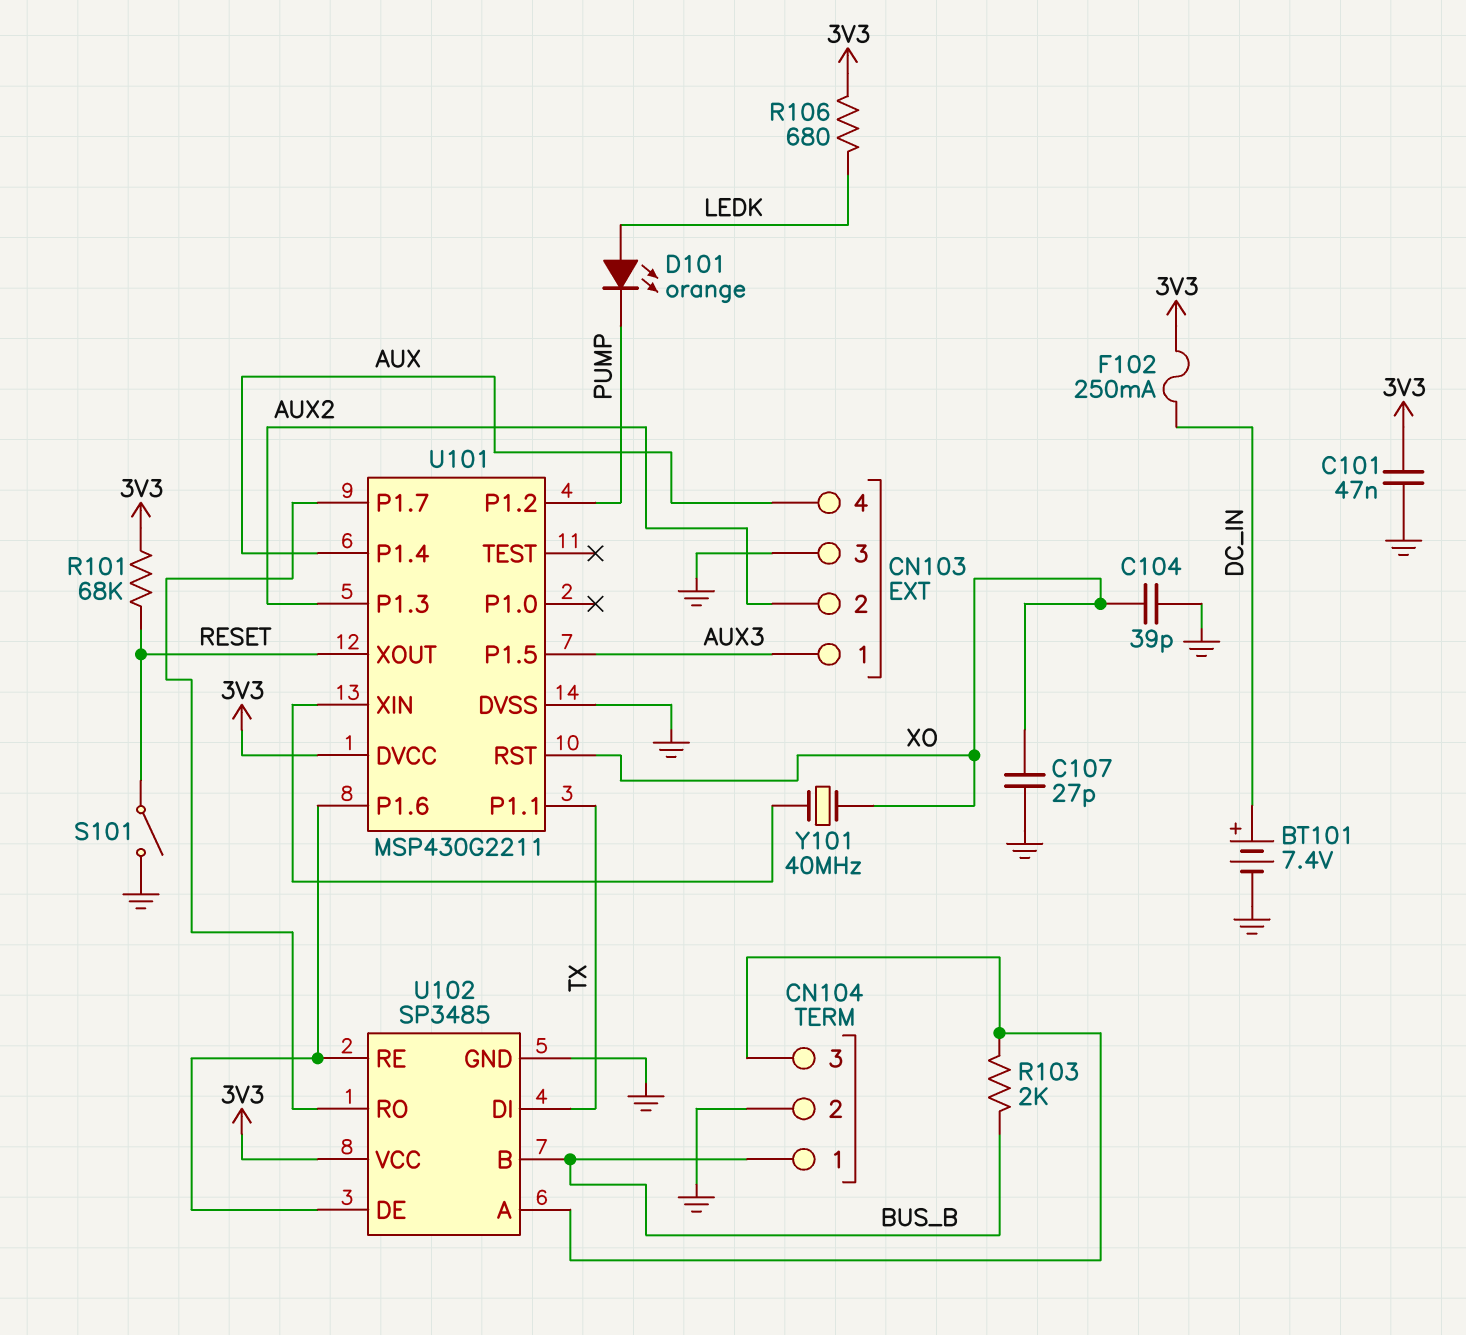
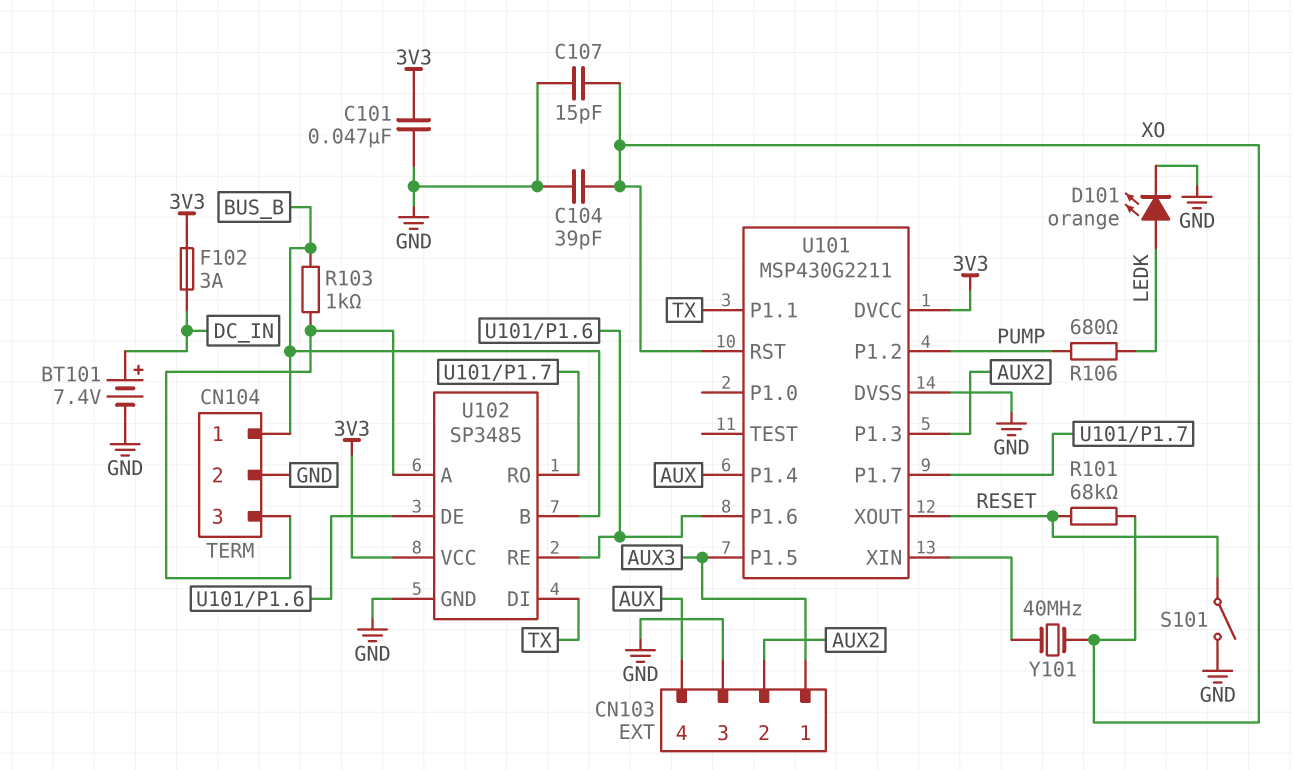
C107: 27pF (GND, XO) -> 15pF (GND, XO)
D101: LED orange (A LEDK, K PUMP) -> LED orange (A LEDK, K GND)
F102: 250mA (3V3, DC_IN) -> 3A (3V3, DC_IN)
R101: 68k (3V3, RESET) -> 68k (RESET, XO)
R103: 2k (BUS_B, CN104/3) -> 1k (BUS_B, CN104/3)
R106: 680 (3V3, LEDK) -> 680 (LEDK, PUMP)

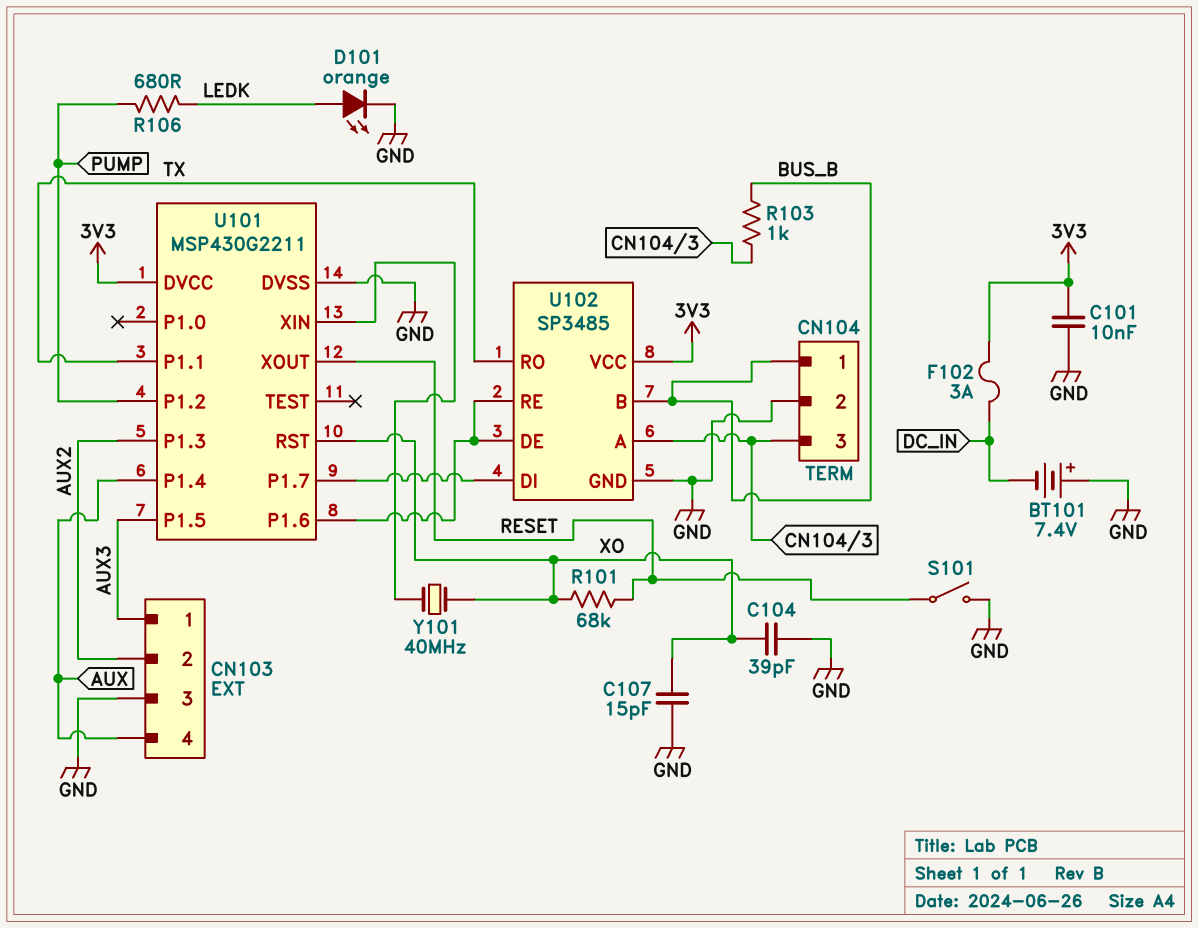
BT101: 7.4V (plus DC_IN, minus GND) -> 7.4V (plus GND, minus DC_IN)
C101: 47nF (3V3, GND) -> 10nF (3V3, GND)
U102 pin DI: TX -> U101/P1.7
U102 pin RO: U101/P1.7 -> TX

